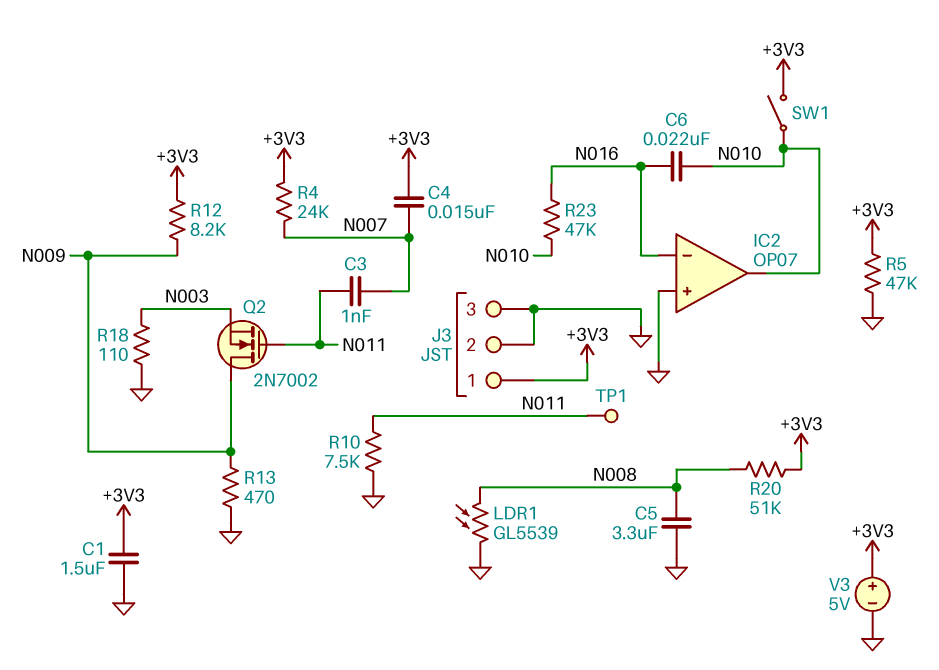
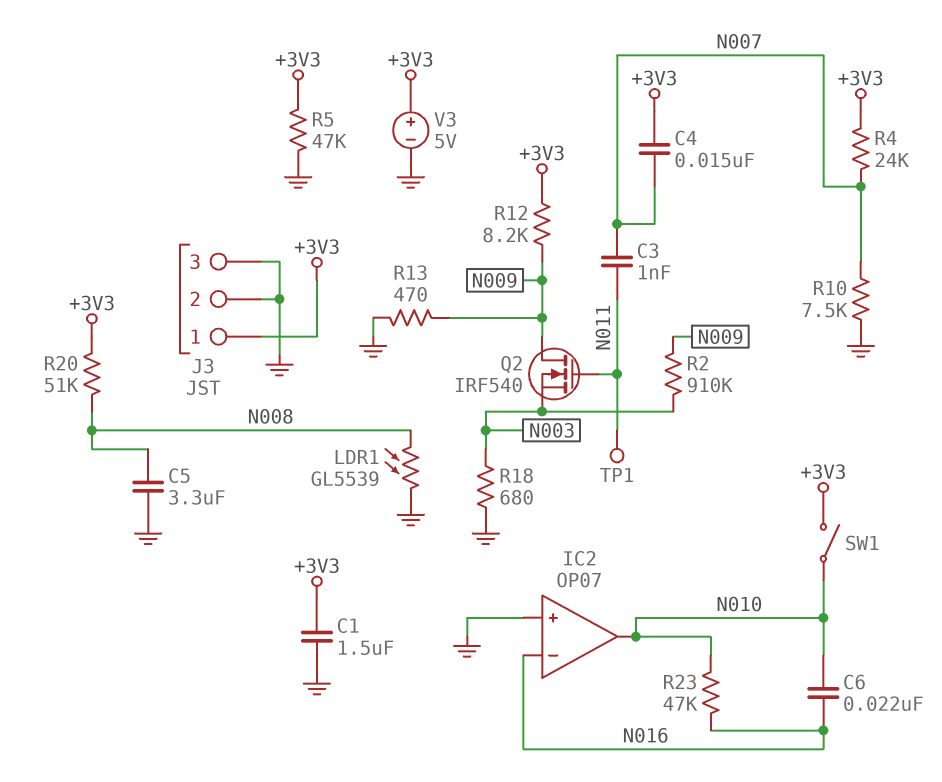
Q2: NMOS 2N7002 (G N011, D N009, S N003) -> NMOS IRF540 (G N011, D N009, S N003)
R2: none -> 910k (N003, N009)
R10: 7.5k (GND, N011) -> 7.5k (GND, N007)
R18: 110 (GND, N003) -> 680 (GND, N003)

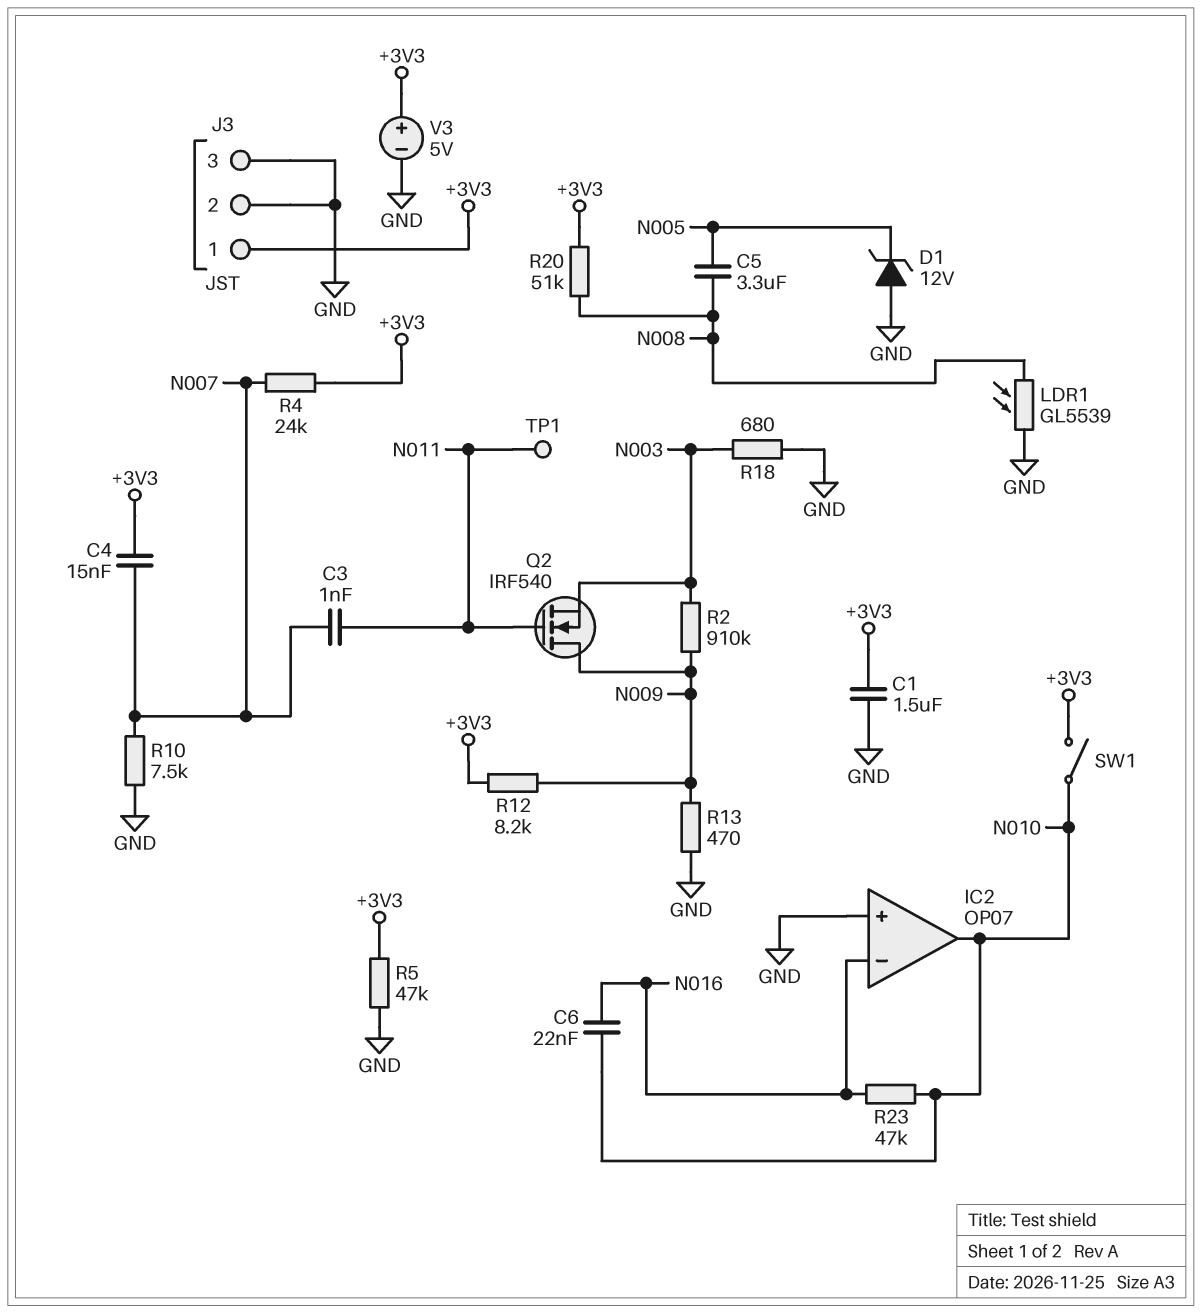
C5: 3.3uF (GND, N008) -> 3.3uF (N005, N008)
D1: none -> zener 12V (A GND, K N005)

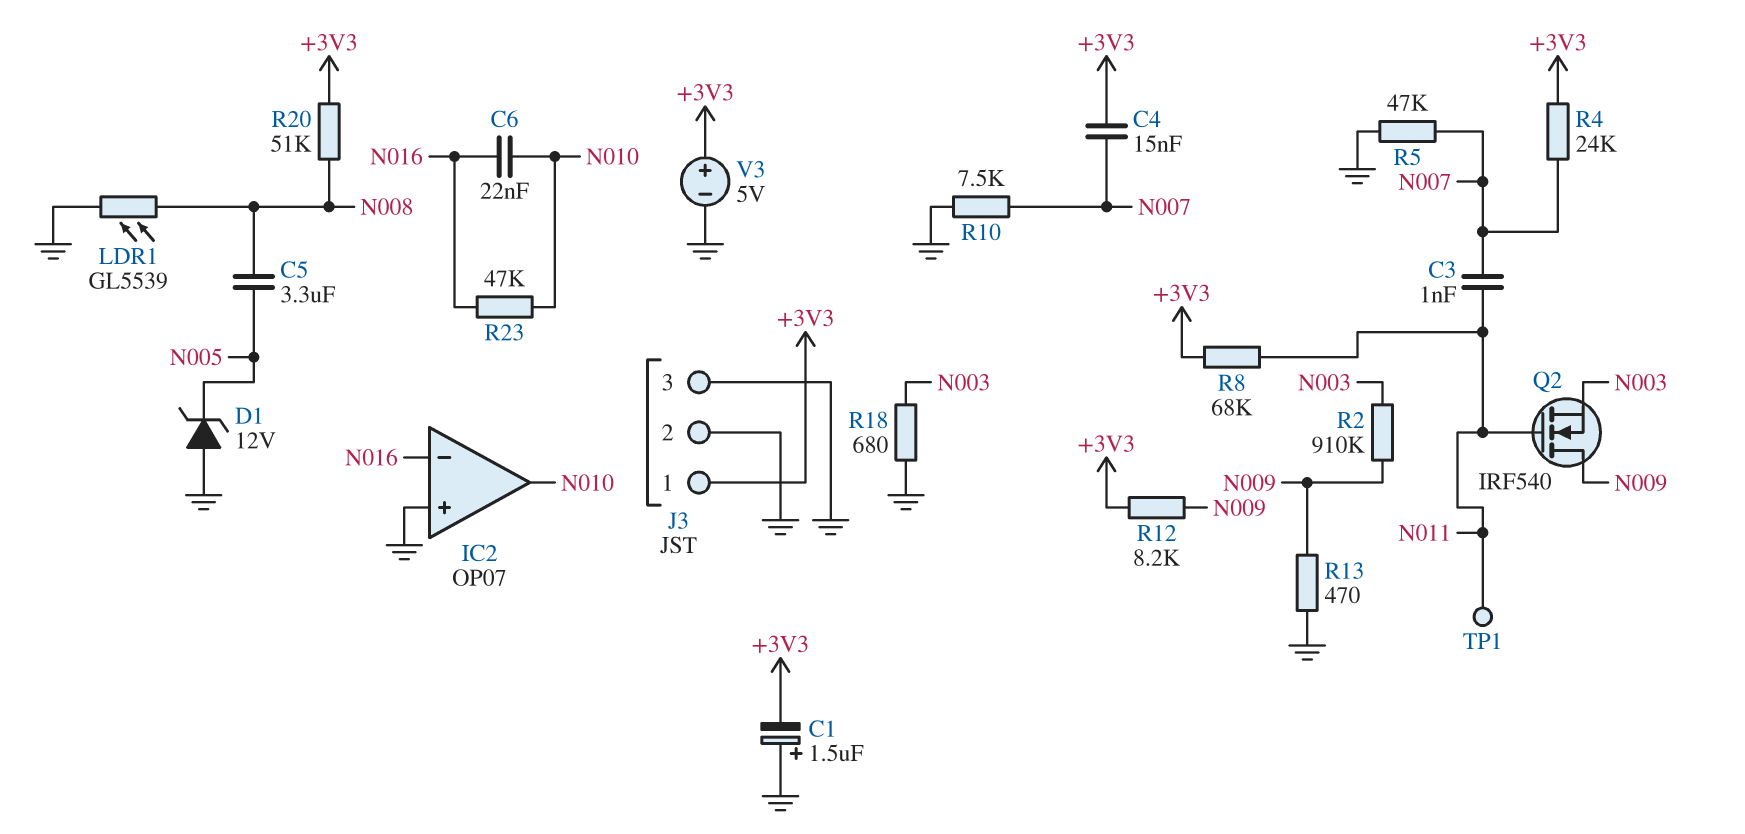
C1: 1.5uF (+3V3, GND) -> 1.5uF (plus GND, minus +3V3)
R5: 47k (+3V3, GND) -> 47k (GND, N007)
R8: none -> 68k (+3V3, N011)
SW1: switch (+3V3, N010) -> none

